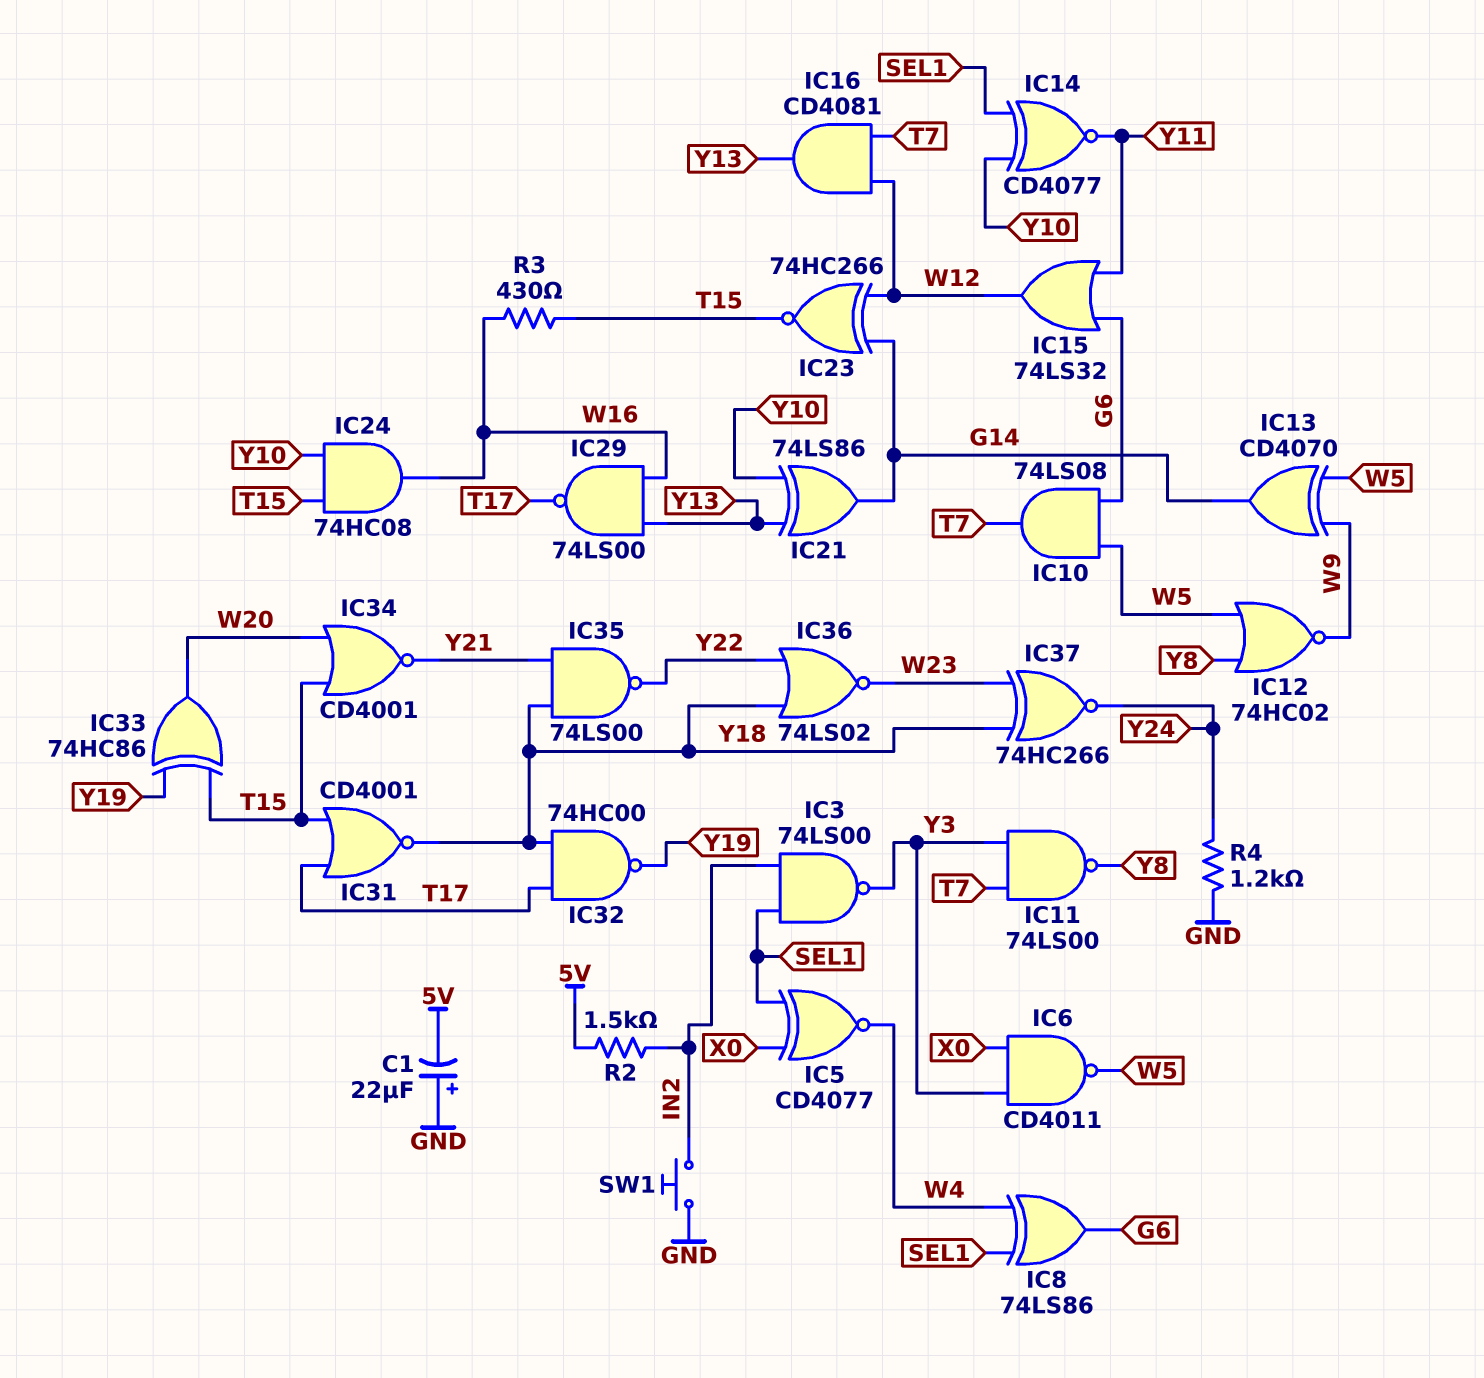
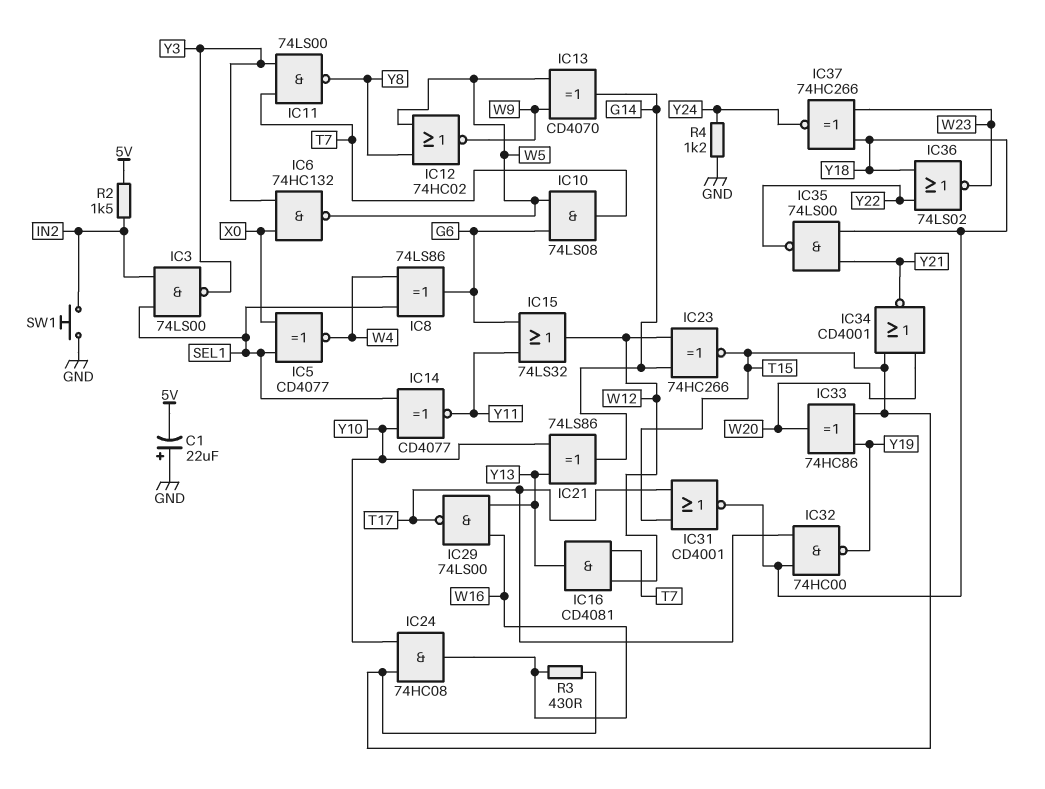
IC6: NAND CD4011 (in X0, in Y3, out W5) -> NAND 74HC132 (in X0, in Y3, out W5)

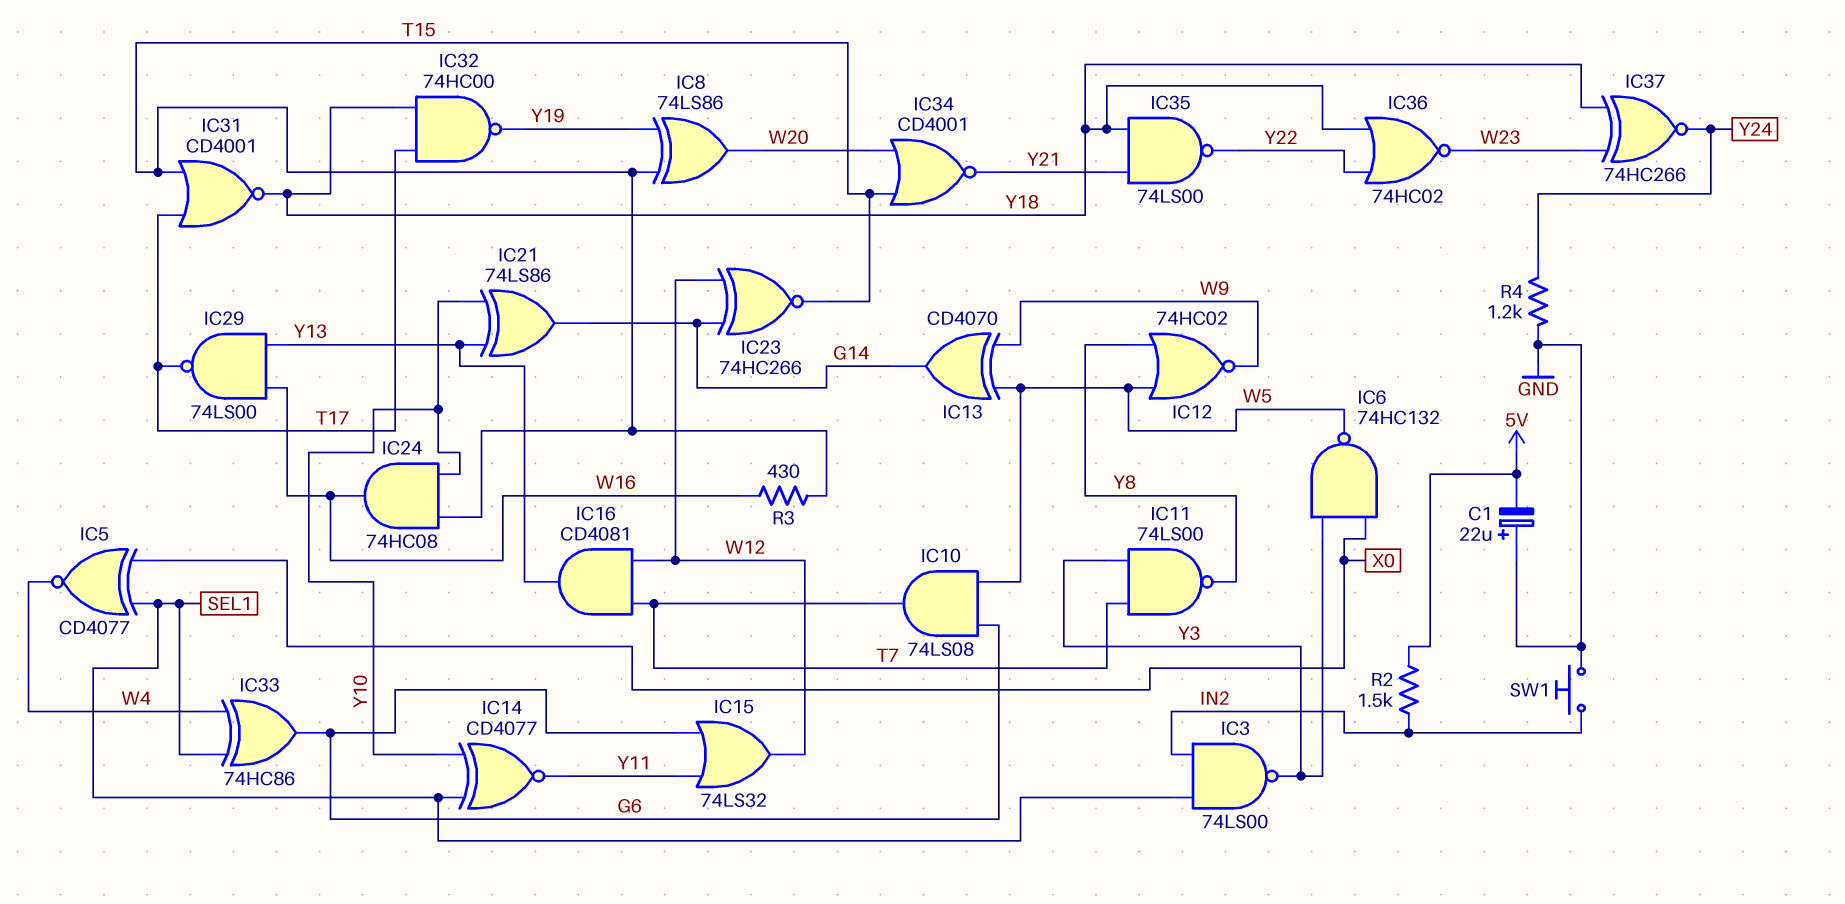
IC8: XOR 74LS86 (in SEL1, in W4, out G6) -> XOR 74LS86 (in T15, in Y19, out W20)
IC33: XOR 74HC86 (in T15, in Y19, out W20) -> XOR 74HC86 (in SEL1, in W4, out G6)
IC36: NOR 74LS02 (in Y18, in Y22, out W23) -> NOR 74HC02 (in Y18, in Y22, out W23)

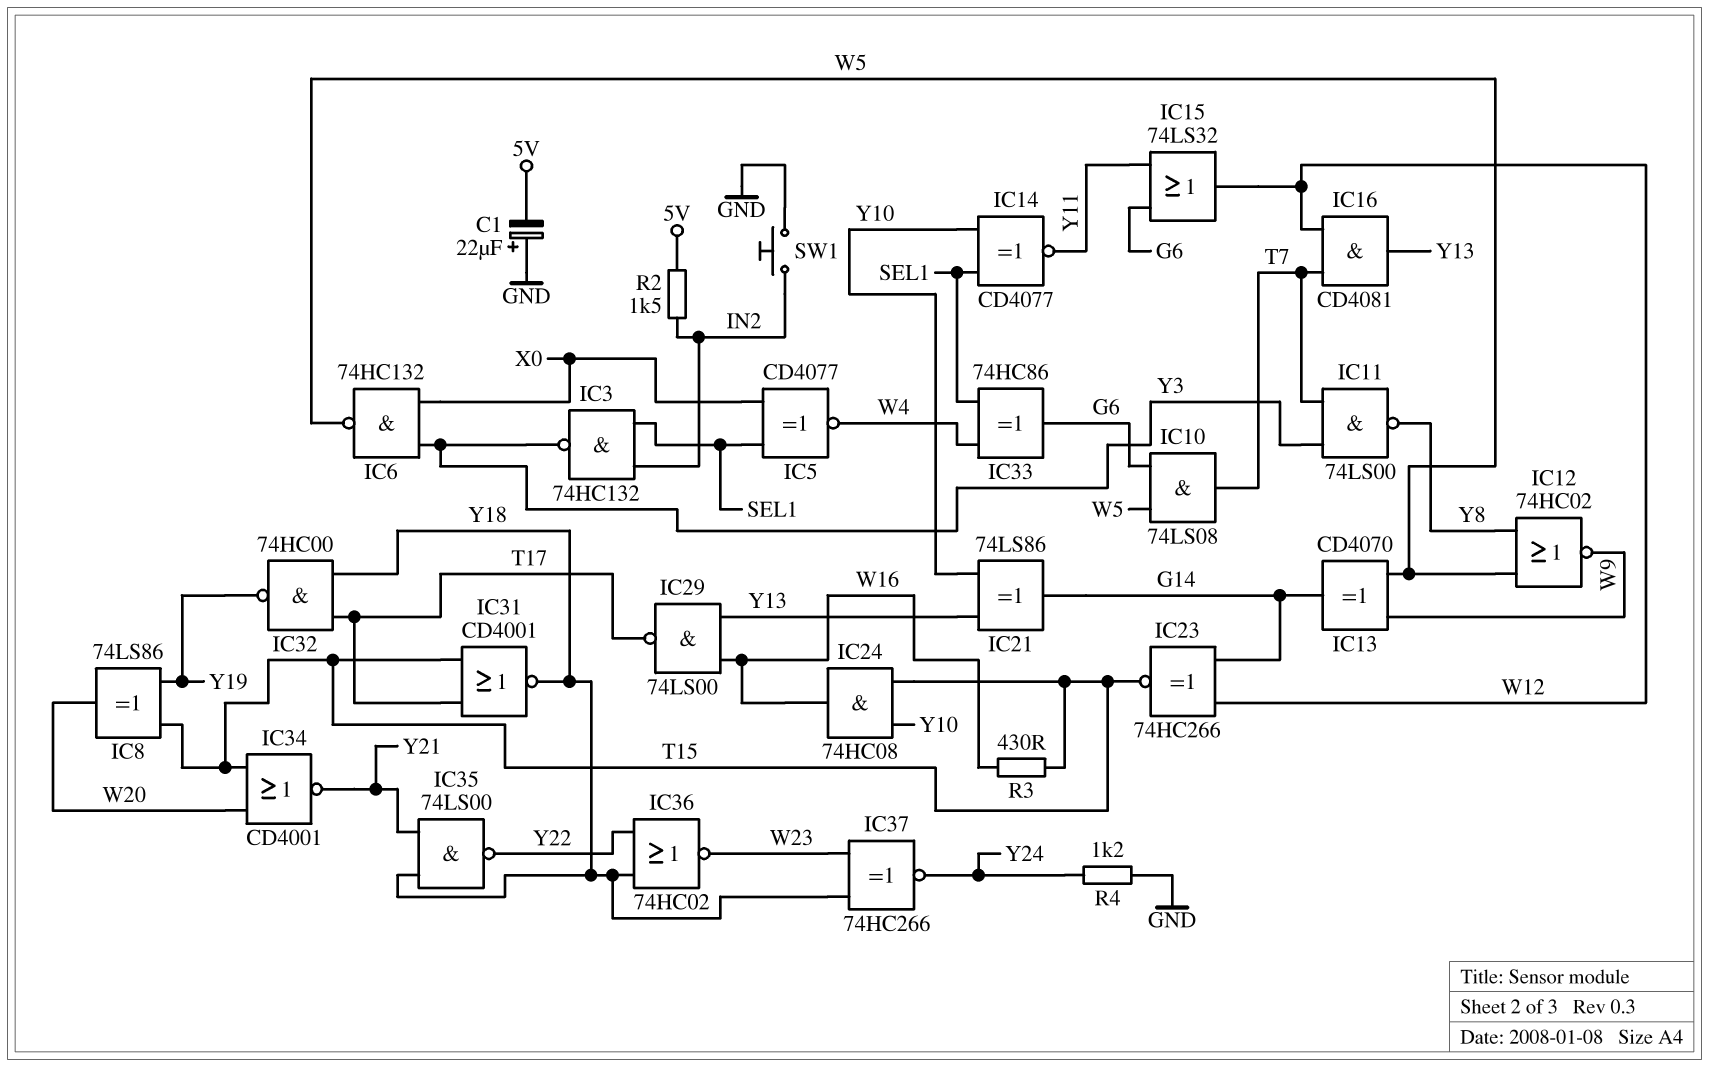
IC3: NAND 74LS00 (in IN2, in SEL1, out Y3) -> NAND 74HC132 (in IN2, in SEL1, out Y3)

